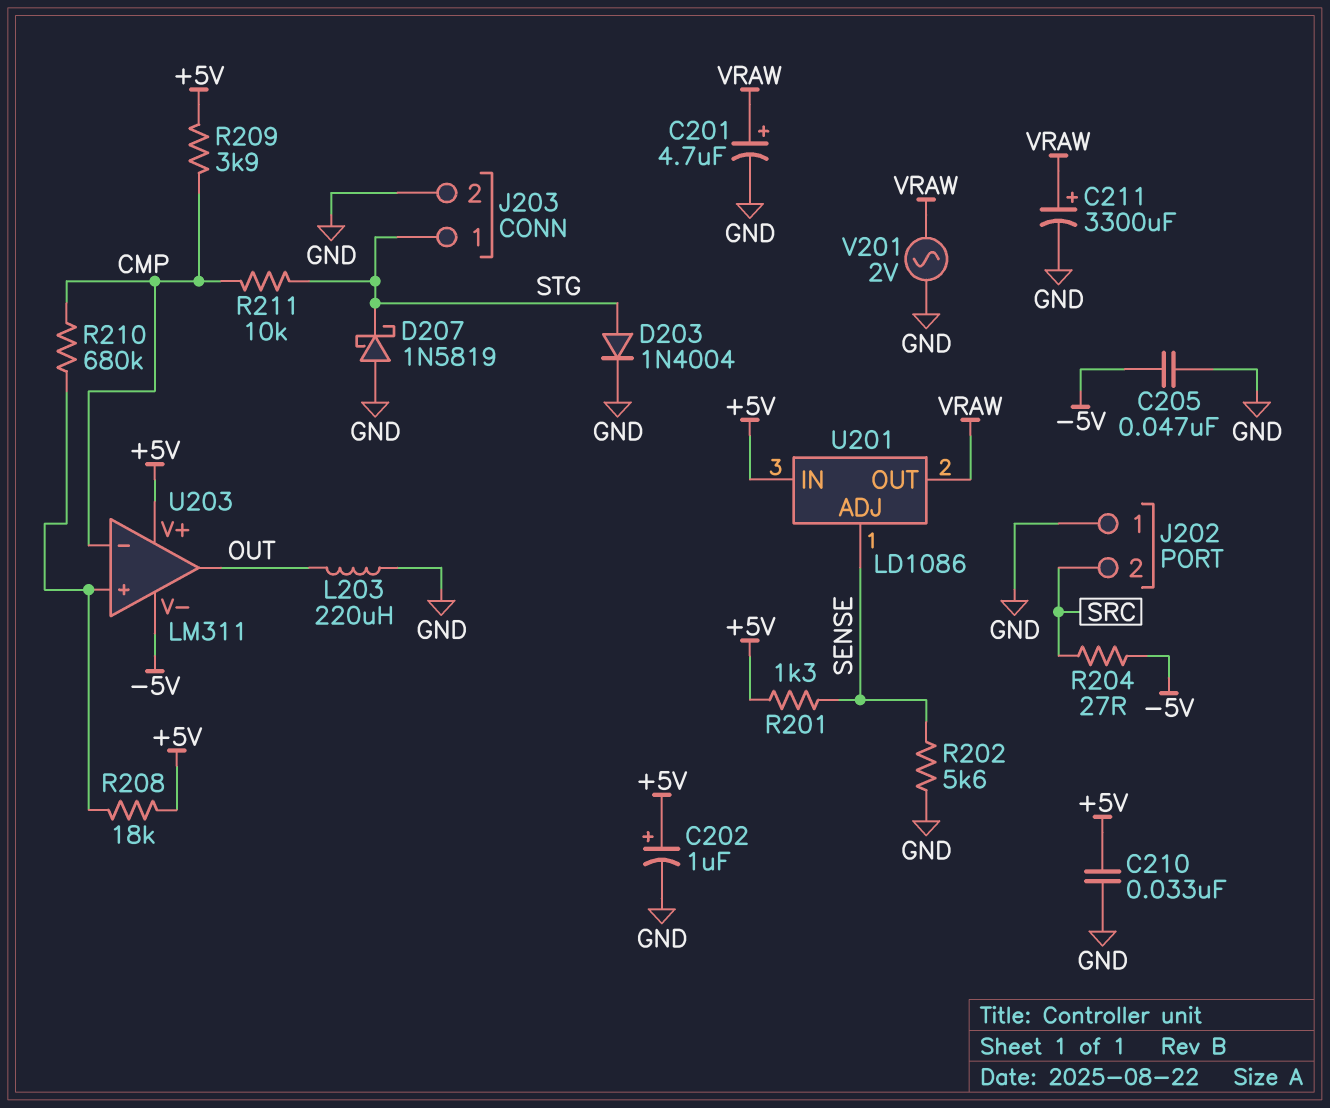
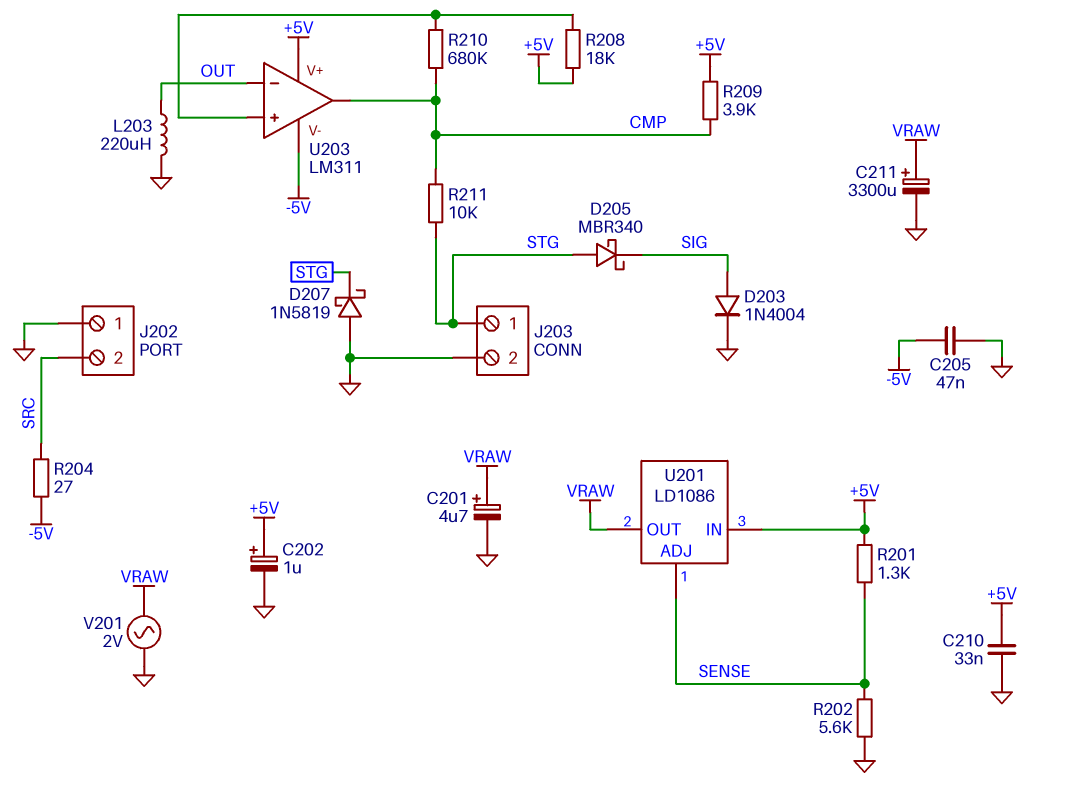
D203: diode 1N4004 (A STG, K GND) -> diode 1N4004 (A SIG, K GND)
D205: none -> schottky MBR340 (A STG, K SIG)
U203 pin in-: CMP -> OUT
U203 pin out: OUT -> CMP

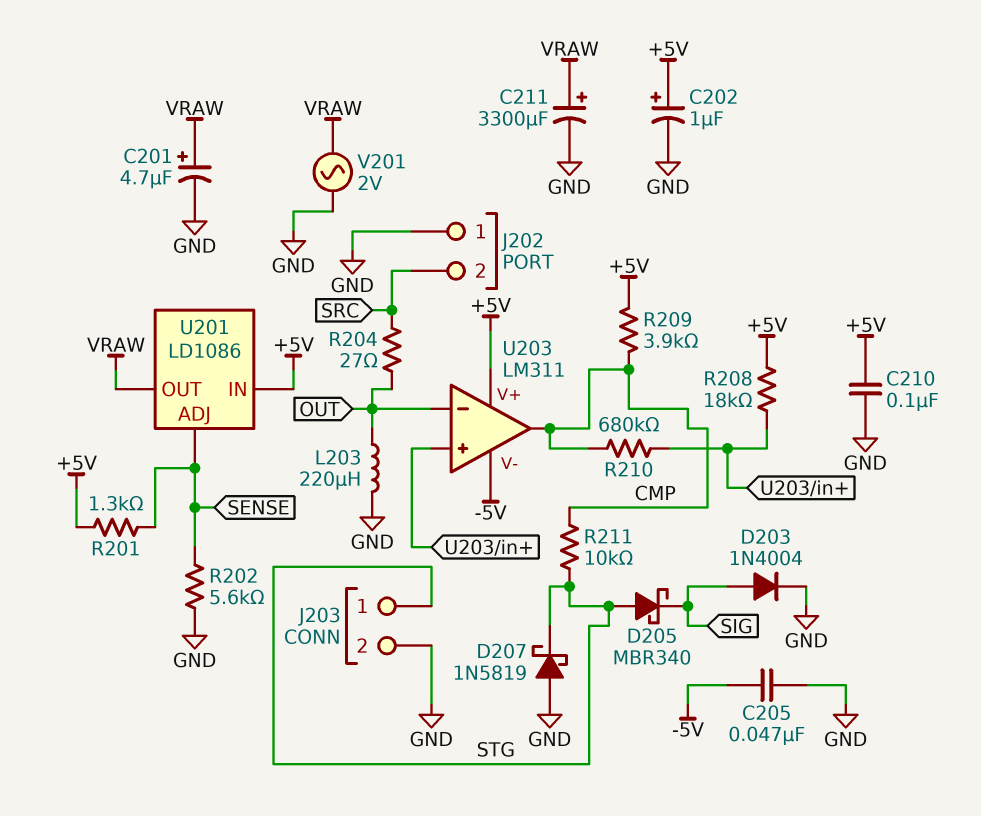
C210: 33nF (+5V, GND) -> 100nF (+5V, GND)
R204: 27 (-5V, SRC) -> 27 (OUT, SRC)

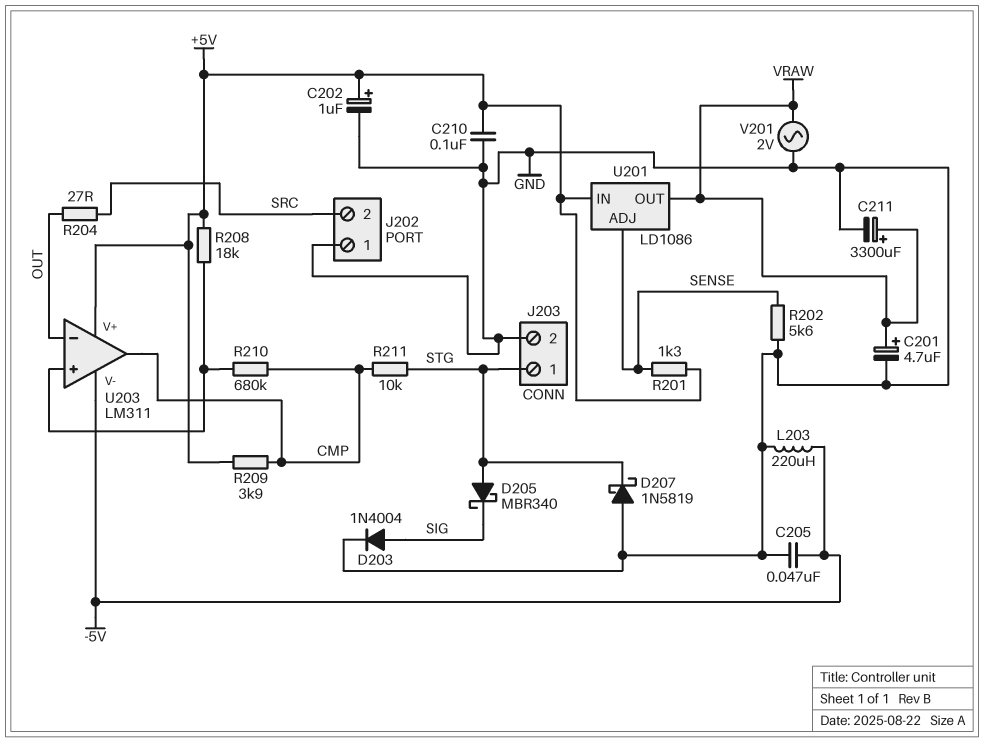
L203: 220uH (GND, OUT) -> 220uH (-5V, GND)

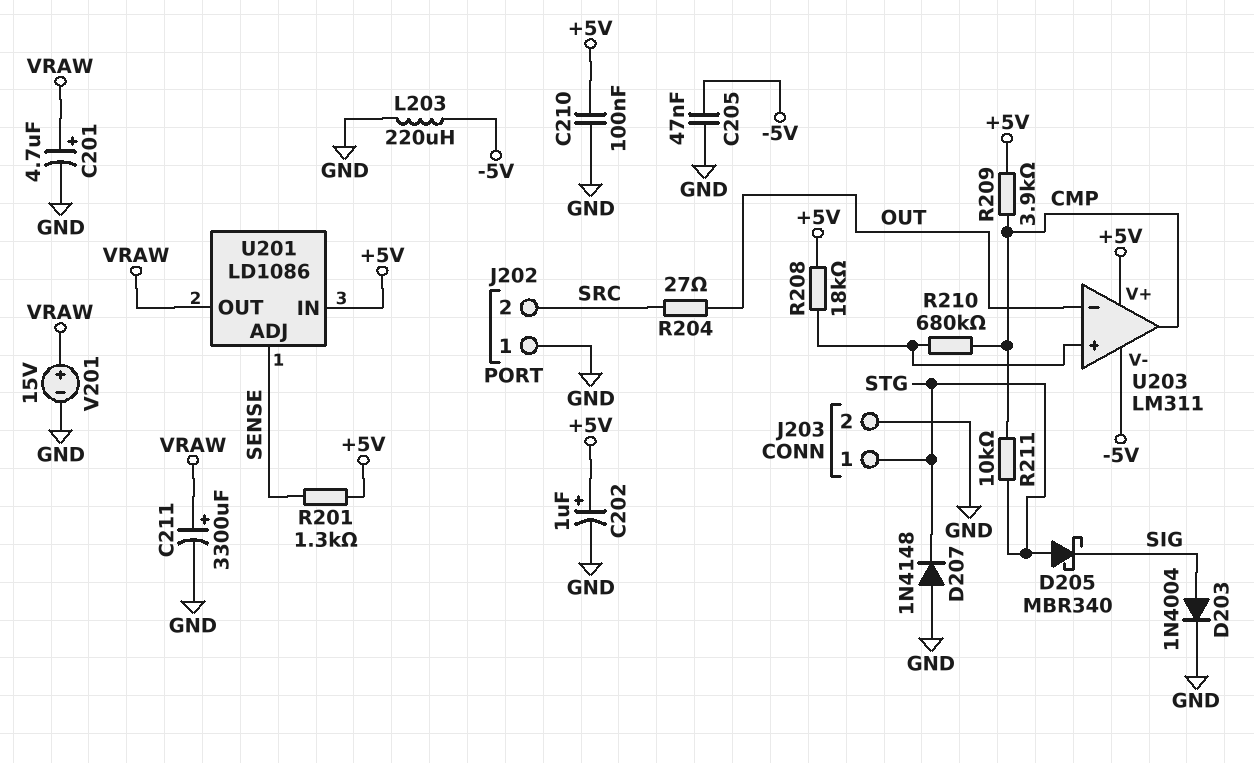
D207: schottky 1N5819 (A GND, K STG) -> diode 1N4148 (A GND, K STG)
R202: 5.6k (GND, SENSE) -> none
V201: AC 2V (GND, VRAW) -> 15V (plus VRAW, minus GND)

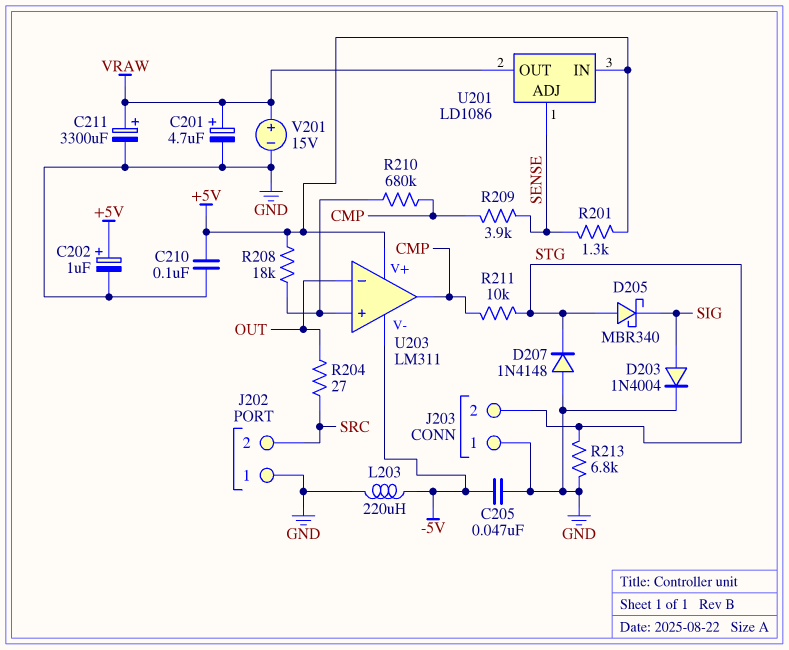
J203 pin 1: STG -> GND
J203 pin 2: GND -> STG
R209: 3.9k (+5V, CMP) -> 3.9k (CMP, SENSE)
R213: none -> 6.8k (GND, STG)

